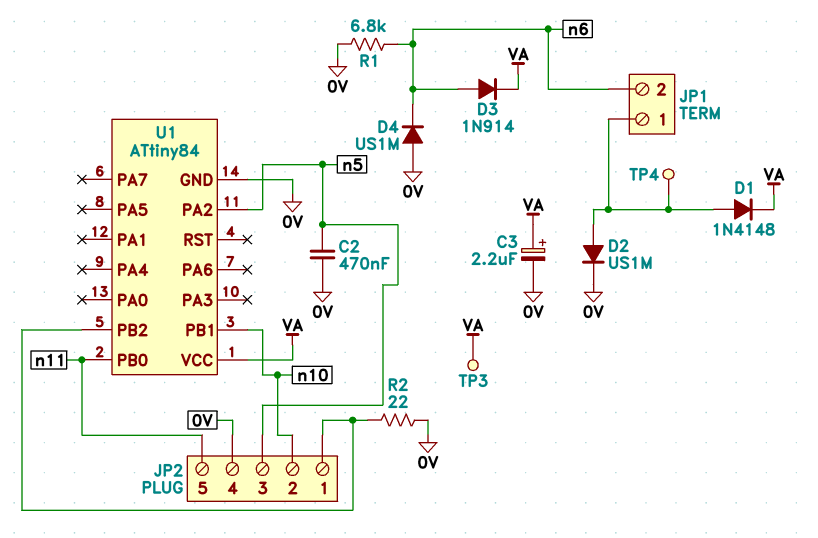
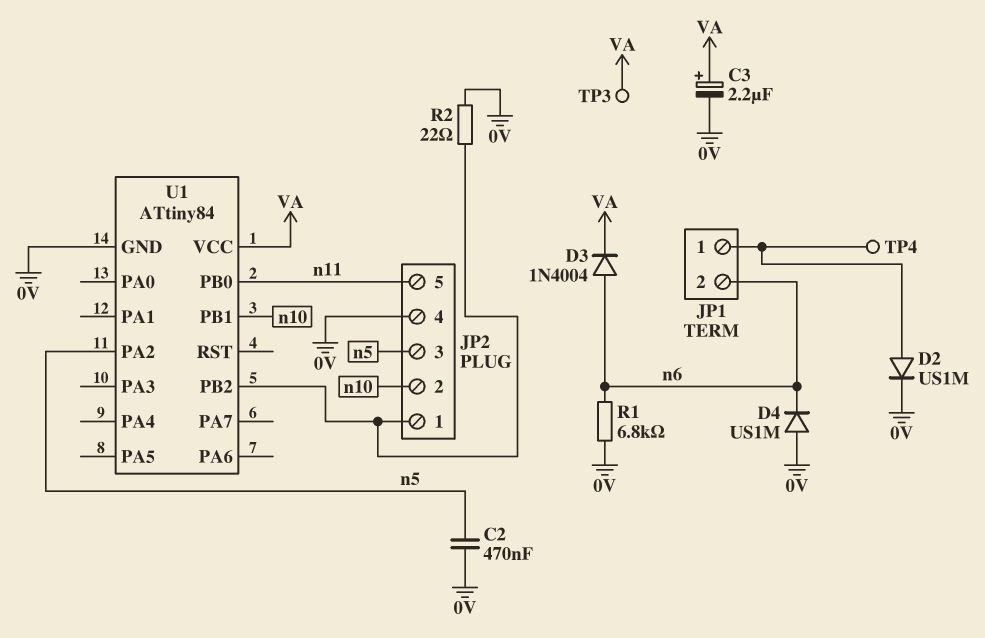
D1: diode 1N4148 (A JP1/1, K VA) -> none
D3: diode 1N914 (A n6, K VA) -> diode 1N4004 (A n6, K VA)

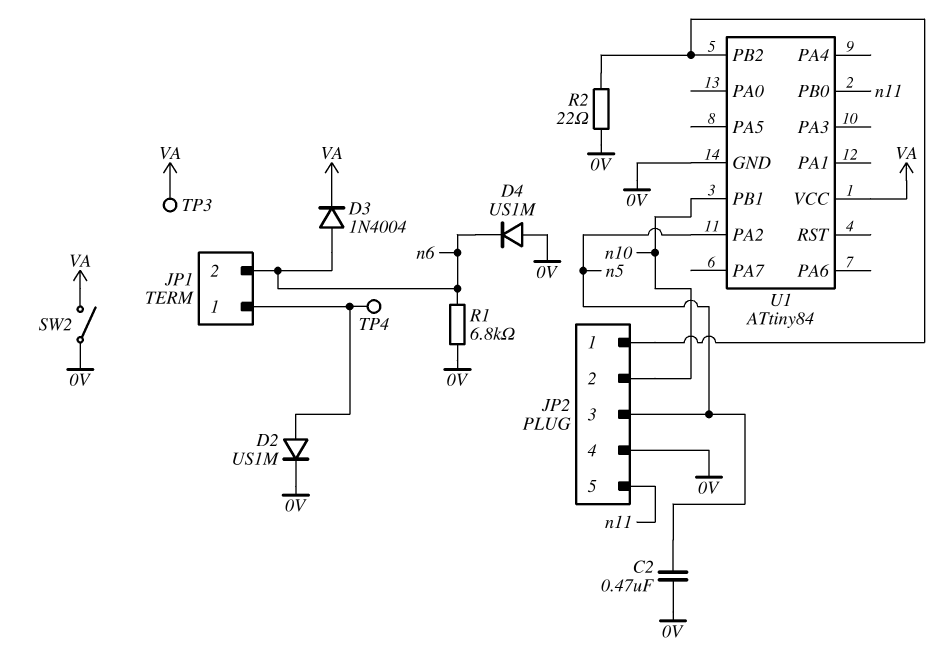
C3: 2.2uF (plus VA, minus 0V) -> none
SW2: none -> switch (0V, VA)

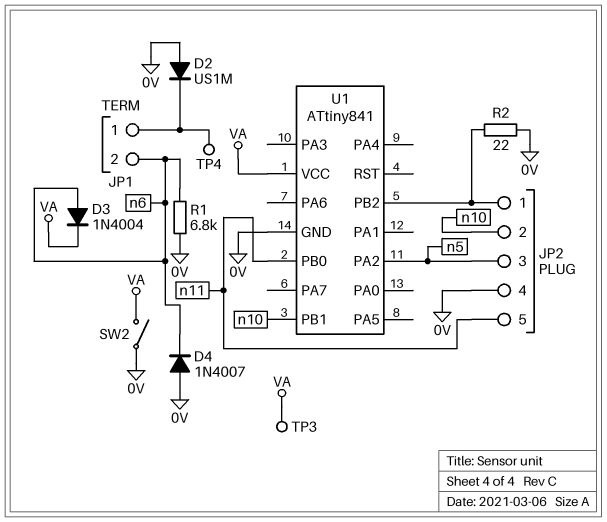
C2: 470nF (0V, n5) -> none
D2: diode US1M (A JP1/1, K 0V) -> diode US1M (A 0V, K JP1/1)
D4: diode US1M (A 0V, K n6) -> diode 1N4007 (A 0V, K n6)
U1: ATtiny84 -> ATtiny841

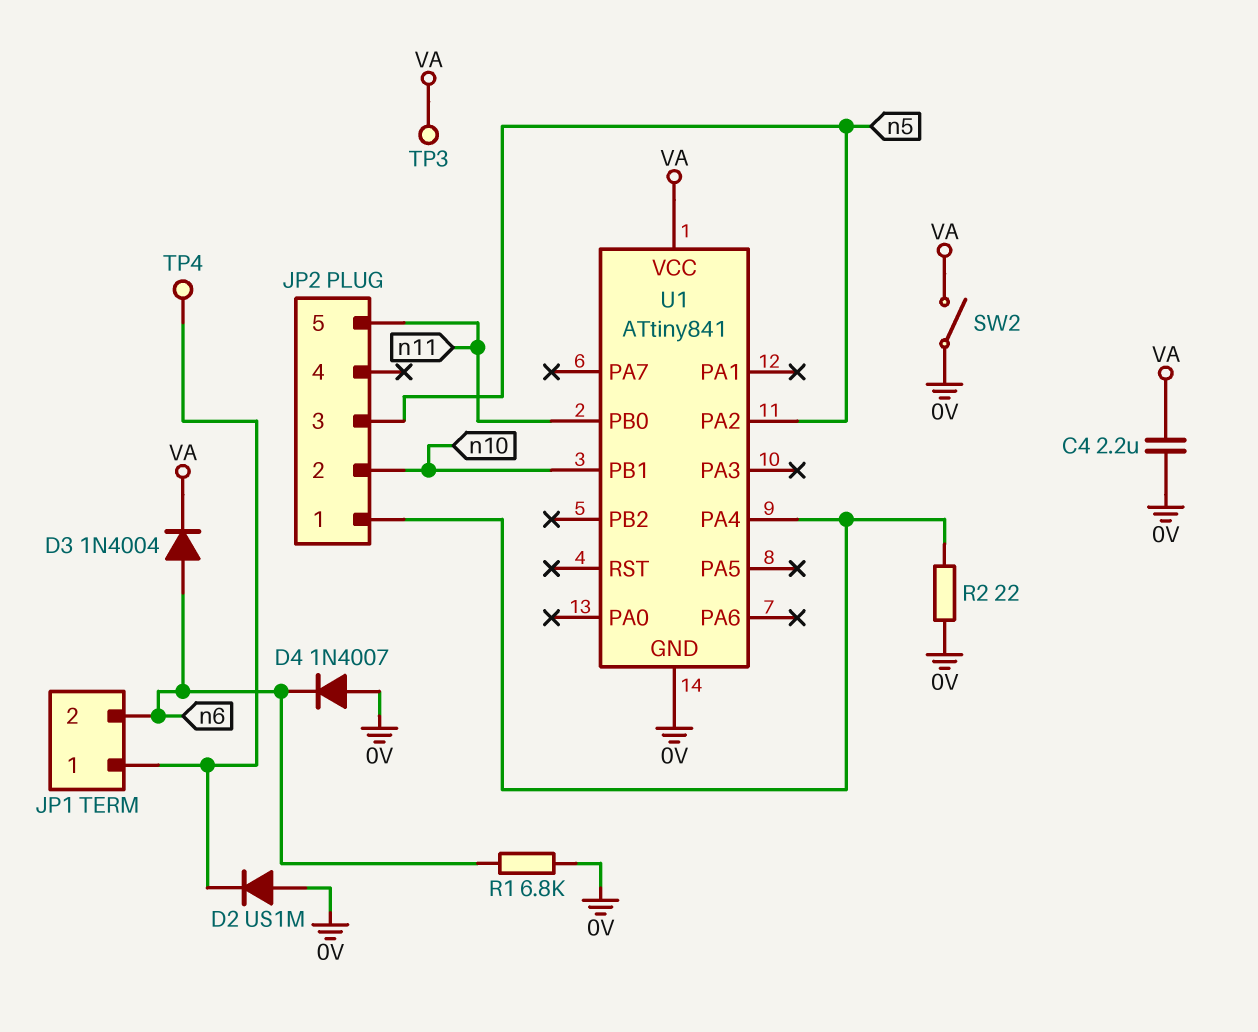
C4: none -> 2.2uF (0V, VA)
JP2 pin 4: 0V -> none
U1 pin PA4: none -> JP2/1
U1 pin PB2: JP2/1 -> none

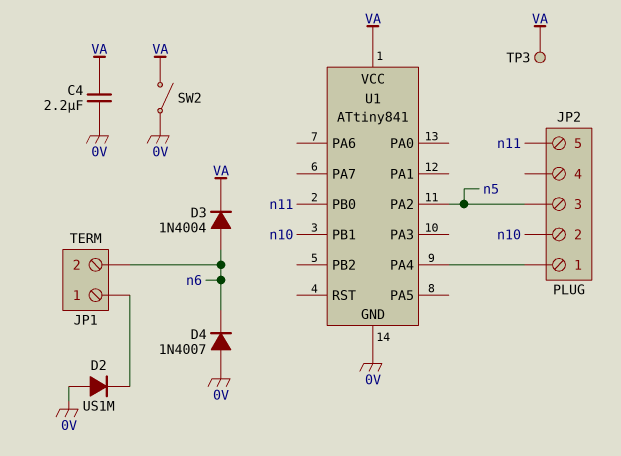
R1: 6.8k (0V, n6) -> none
R2: 22 (0V, JP2/1) -> none
TP4: test point (JP1/1) -> none

